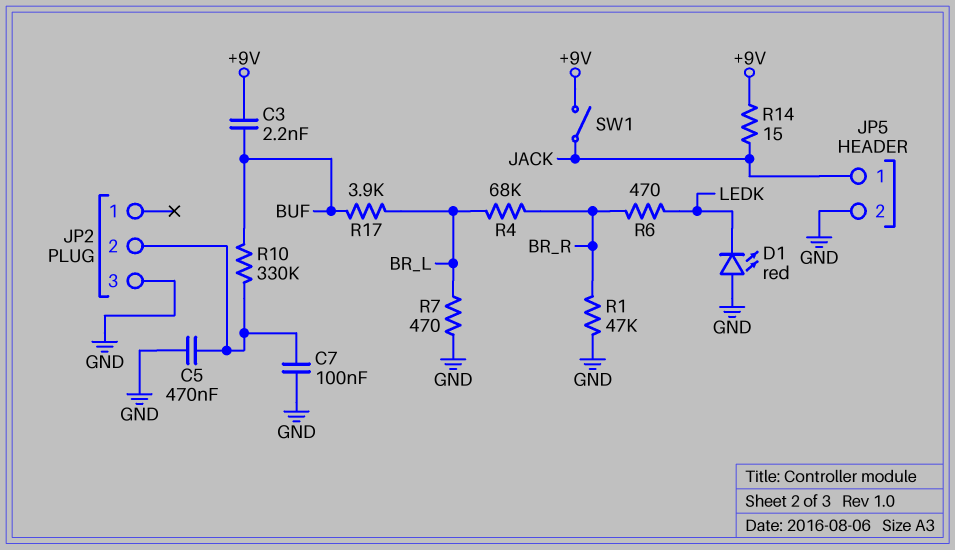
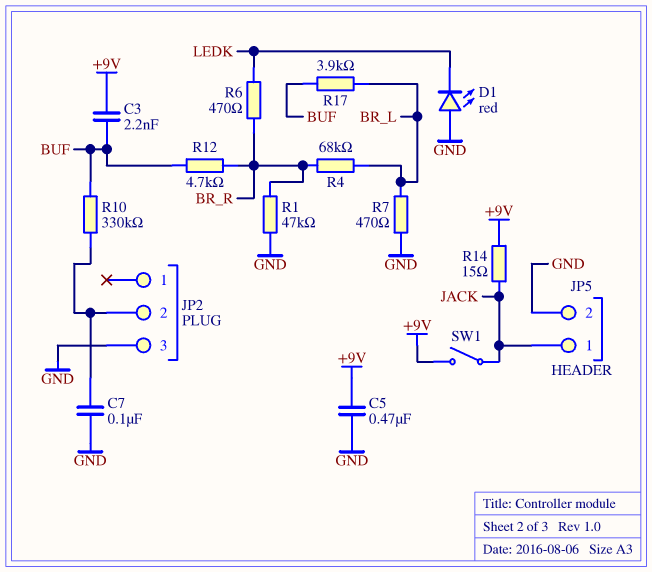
C5: 470nF (GND, JP2/2) -> 470nF (+9V, GND)
R12: none -> 4.7k (BR_R, BUF)

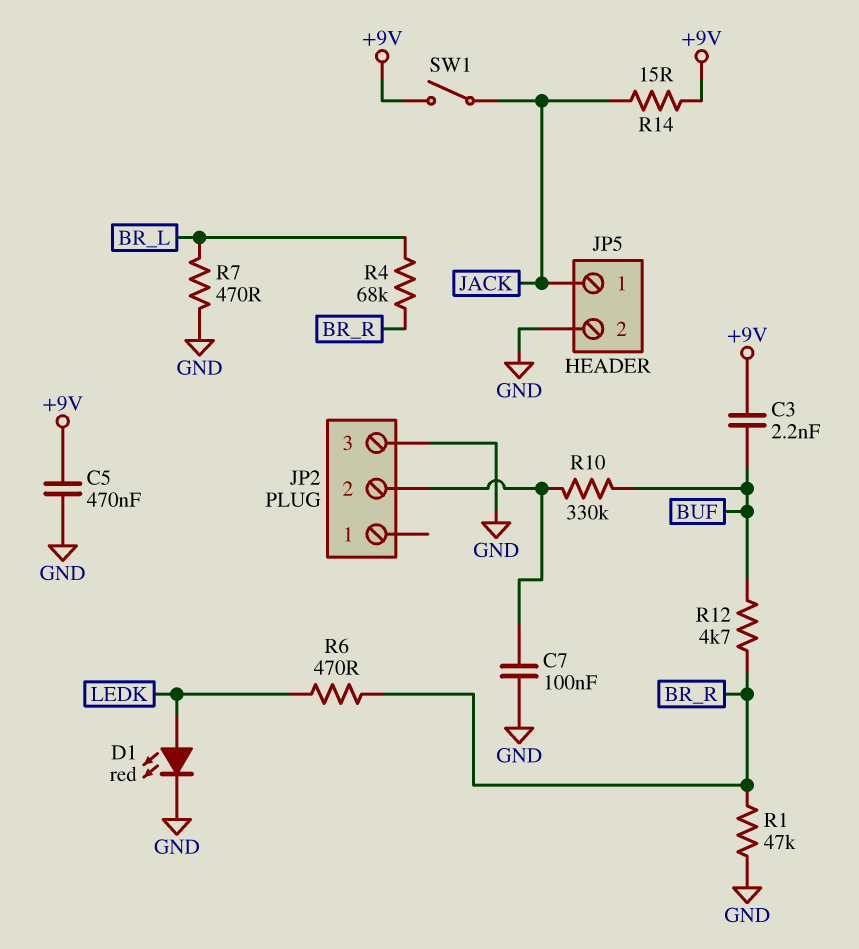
D1: LED red (A GND, K LEDK) -> LED red (A LEDK, K GND)
R17: 3.9k (BR_L, BUF) -> none

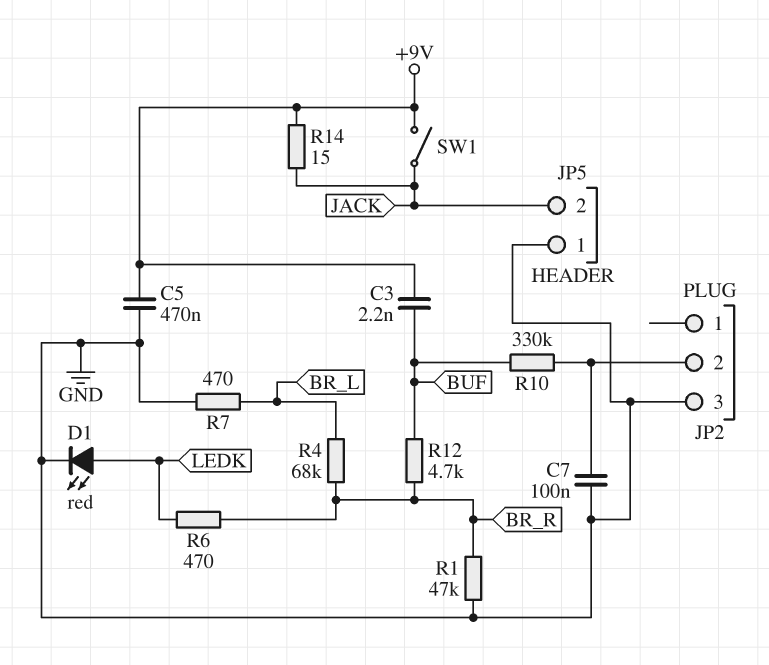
JP5 pin 1: JACK -> GND
JP5 pin 2: GND -> JACK

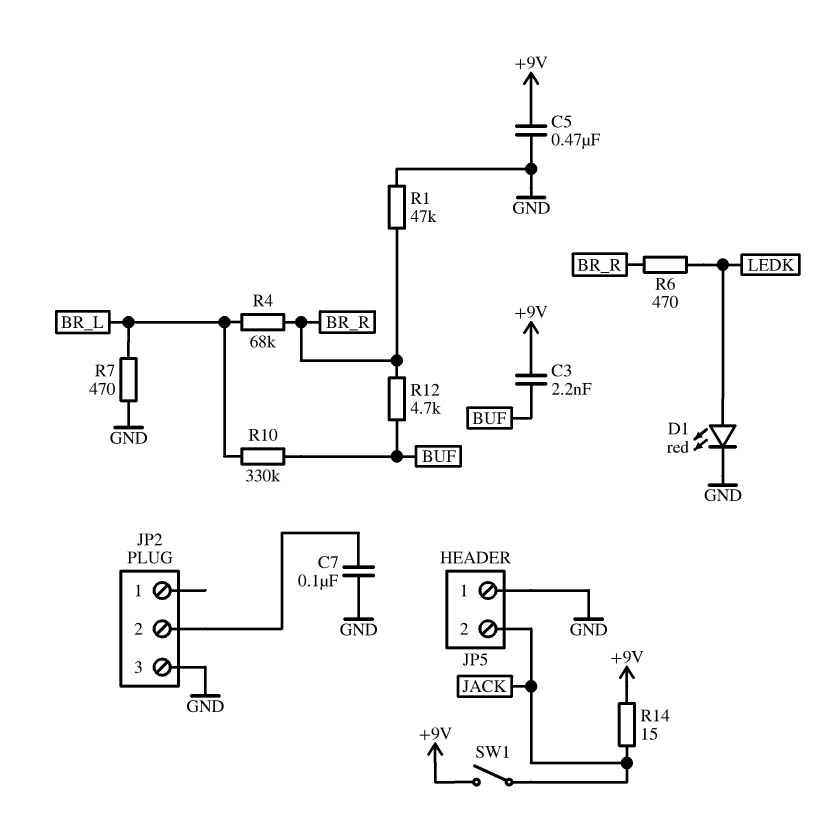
R10: 330k (BUF, JP2/2) -> 330k (BR_L, BUF)

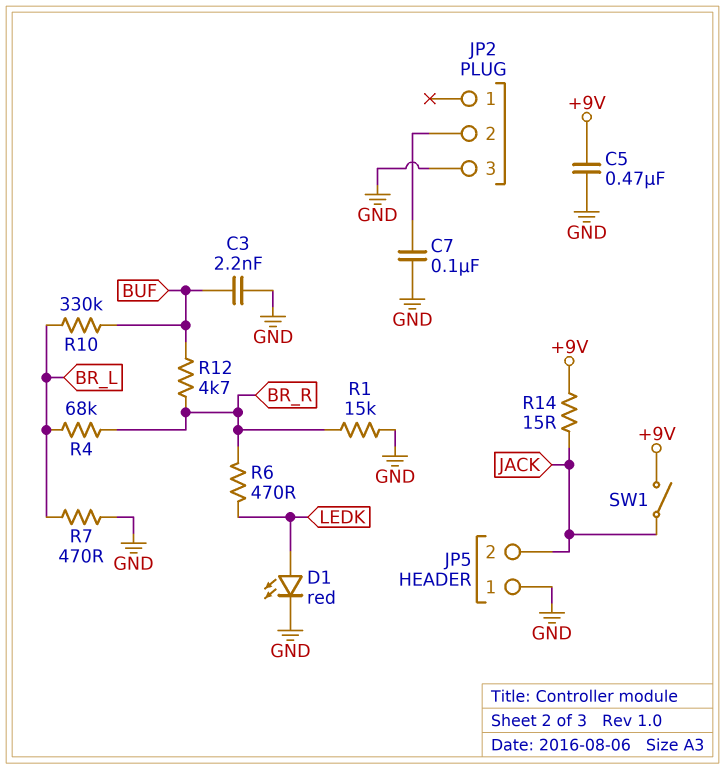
C3: 2.2nF (+9V, BUF) -> 2.2nF (BUF, GND)
R1: 47k (BR_R, GND) -> 15k (BR_R, GND)

